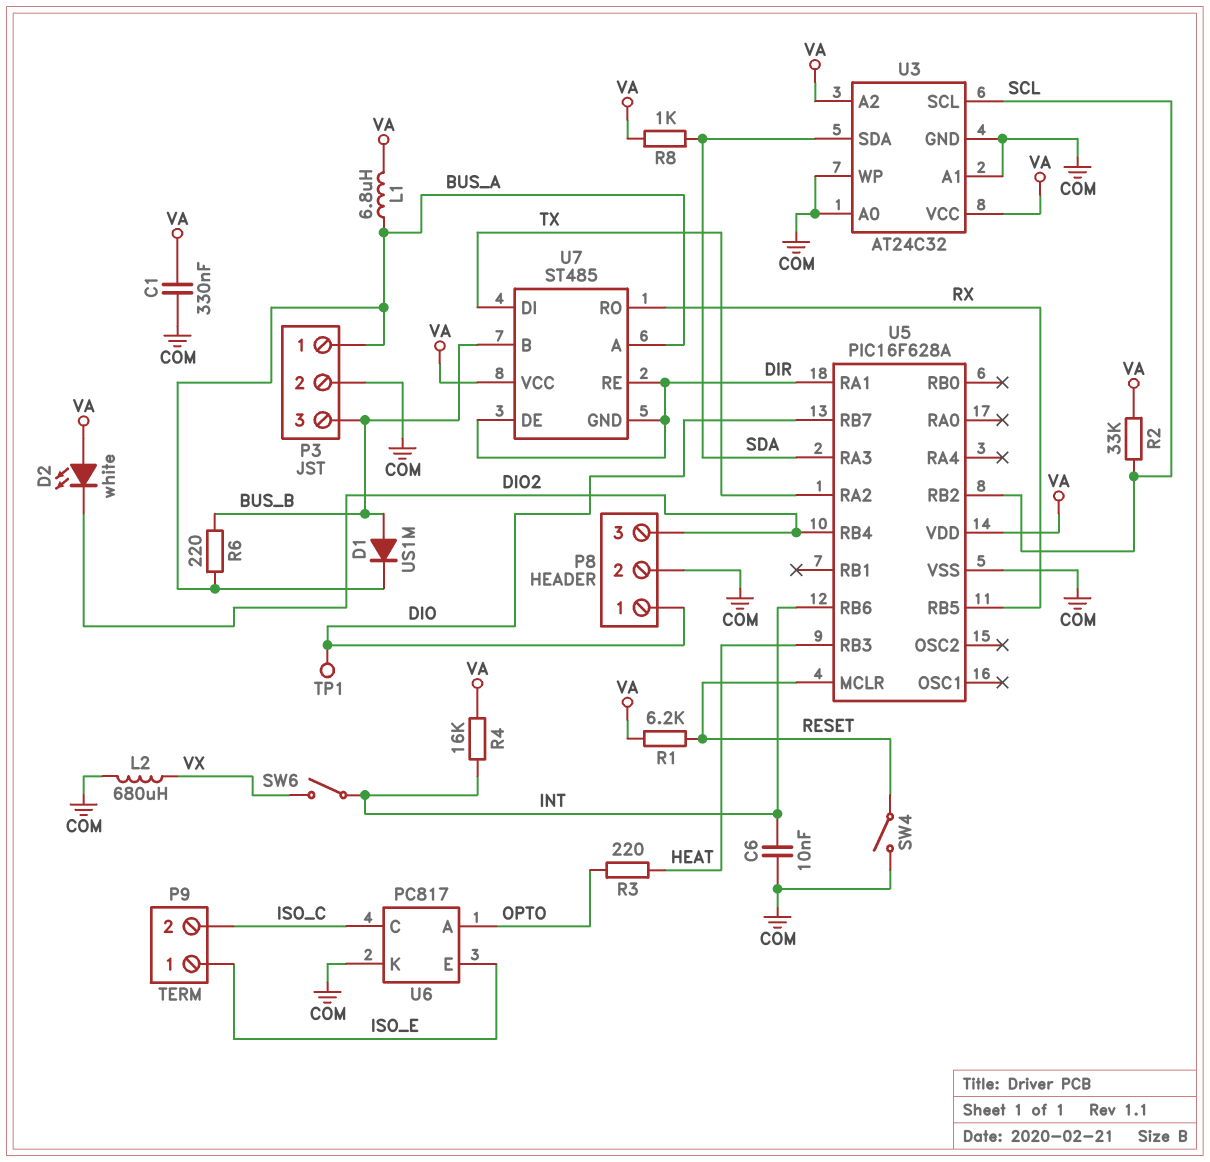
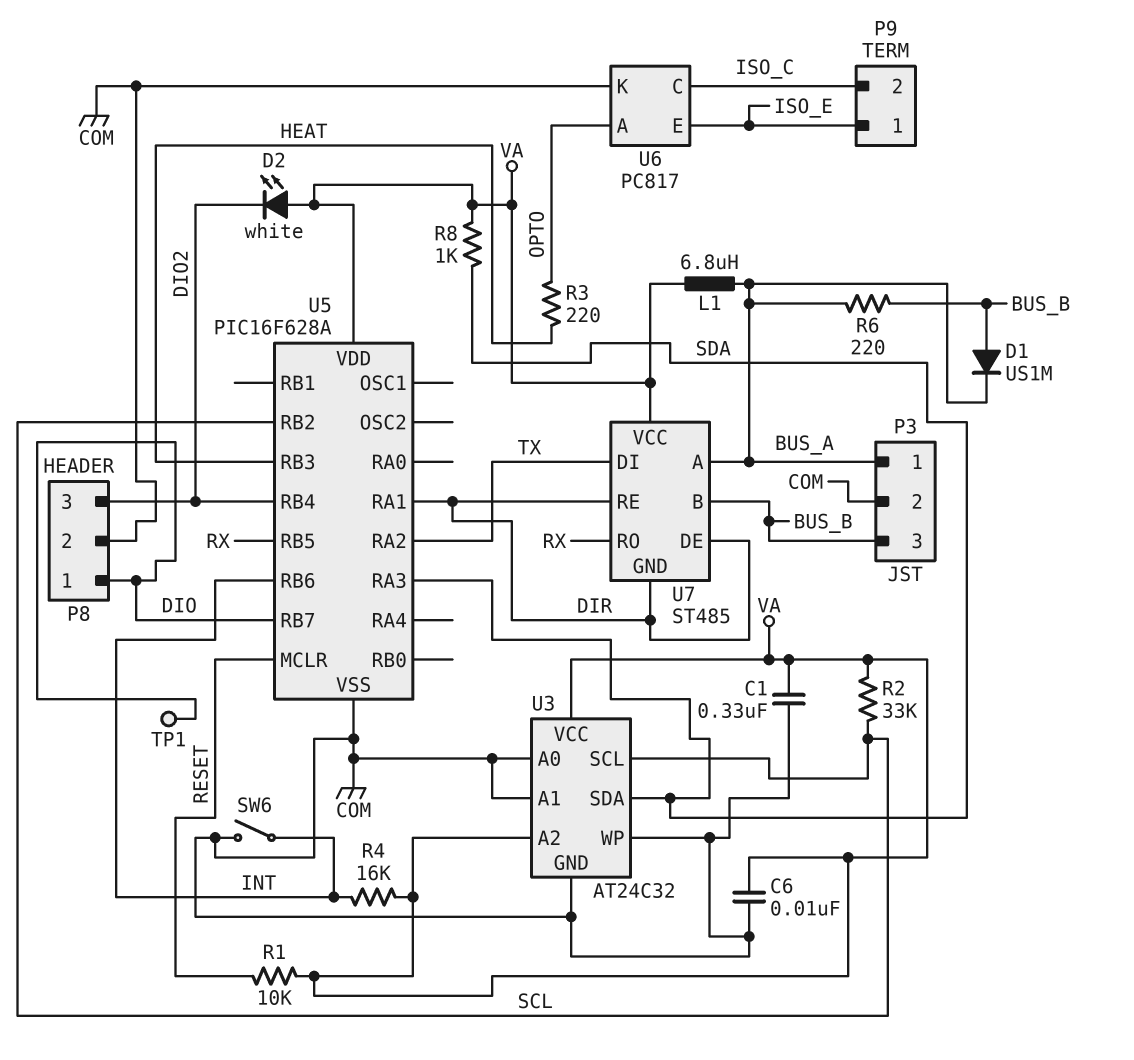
C6: 10nF (COM, INT) -> 10nF (COM, VA)
L2: 680uH (COM, VX) -> none
R1: 6.2k (RESET, VA) -> 10k (RESET, VA)
SW4: switch (COM, RESET) -> none
SW6: switch (INT, VX) -> switch (COM, INT)

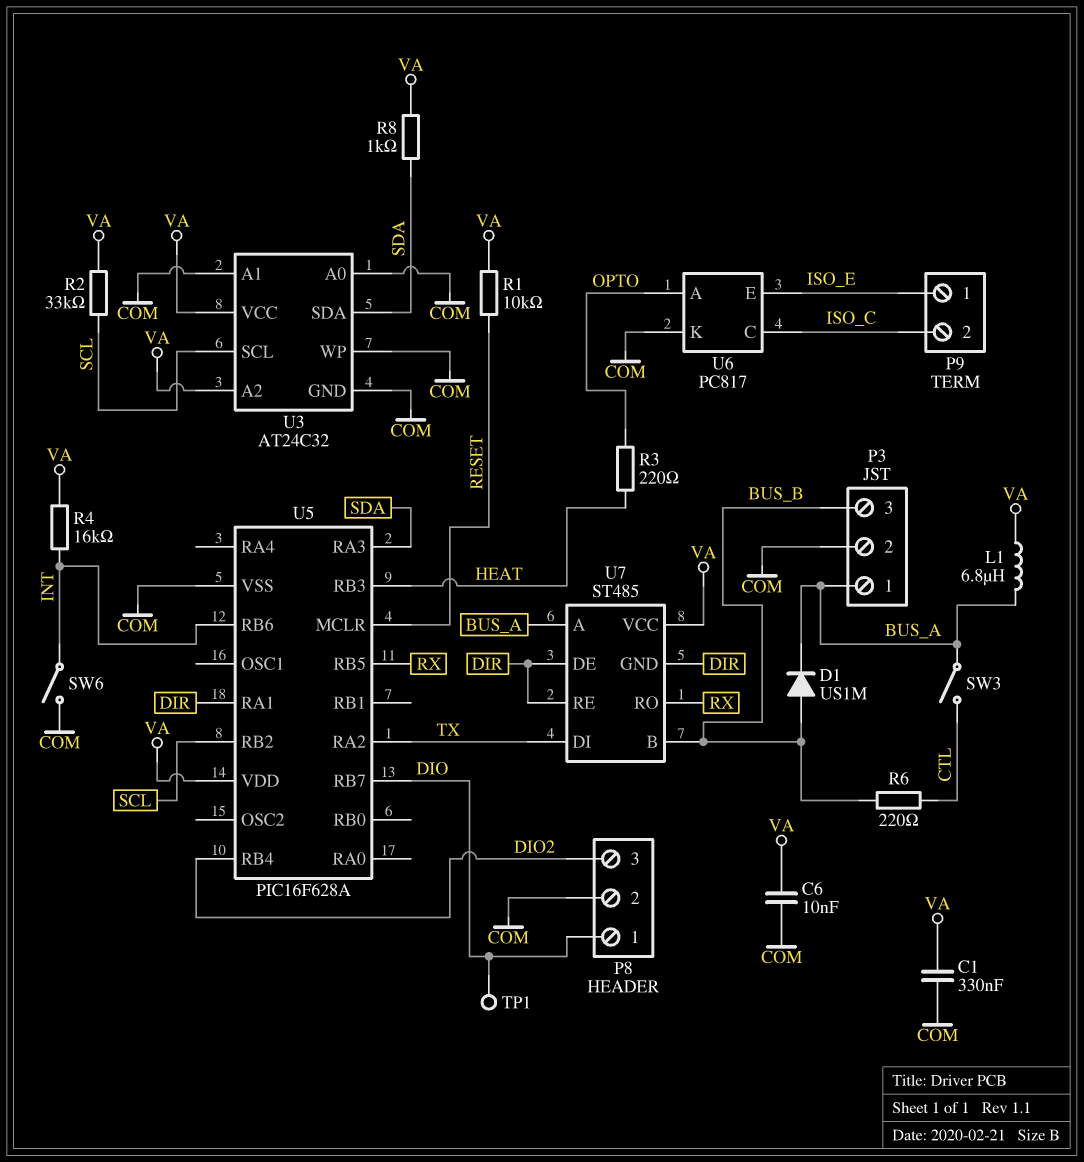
D2: LED white (A VA, K DIO2) -> none
R6: 220 (BUS_A, BUS_B) -> 220 (BUS_B, CTL)
SW3: none -> switch (BUS_A, CTL)

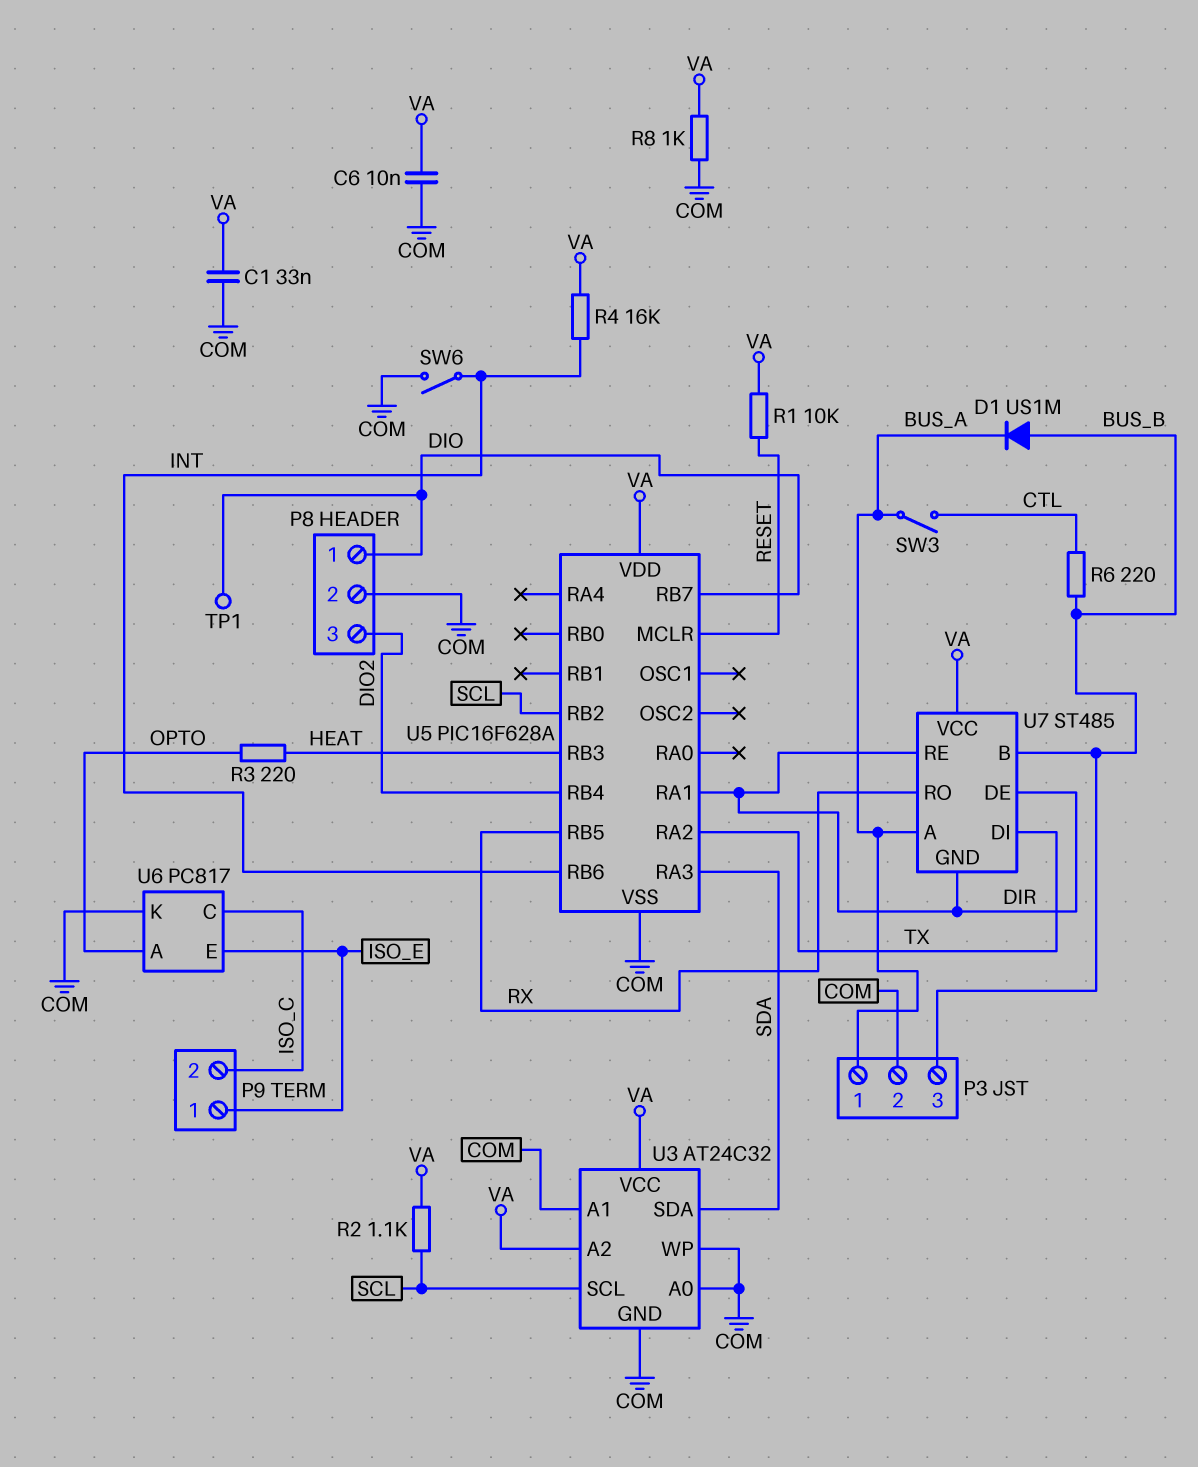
C1: 330nF (COM, VA) -> 33nF (COM, VA)
L1: 6.8uH (BUS_A, VA) -> none
R2: 33k (SCL, VA) -> 1.1k (SCL, VA)
R8: 1k (SDA, VA) -> 1k (COM, VA)

